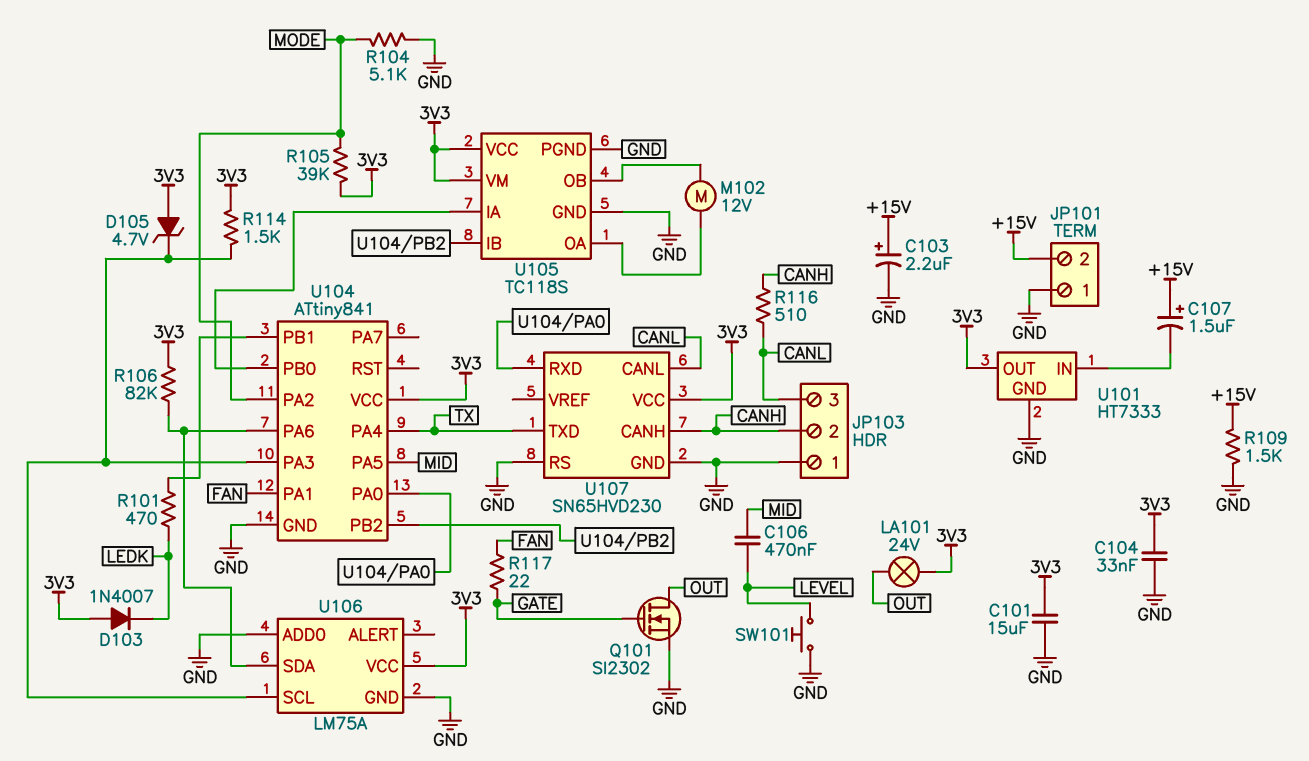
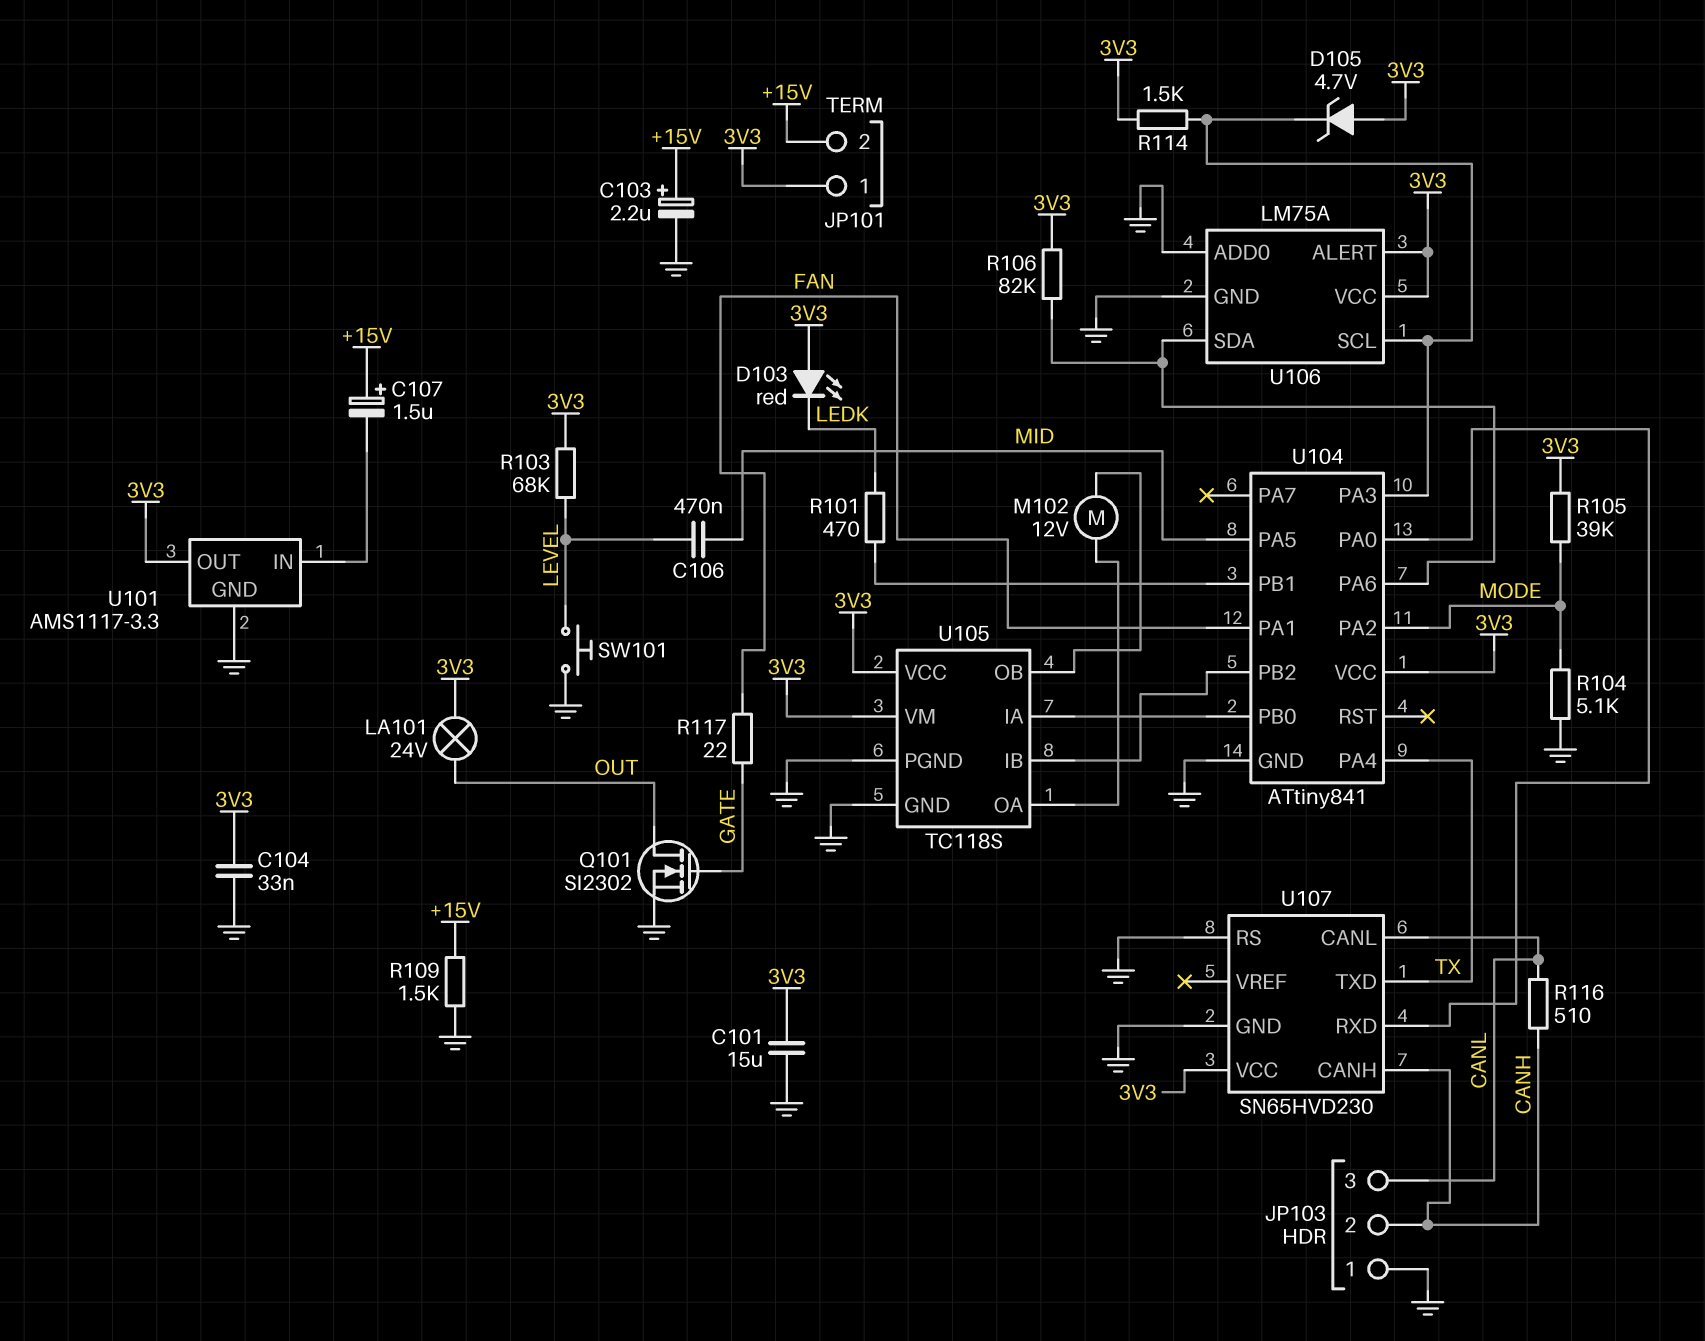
D103: diode 1N4007 (A 3V3, K LEDK) -> LED red (A 3V3, K LEDK)
JP101 pin 1: GND -> 3V3
R103: none -> 68k (3V3, LEVEL)
U101: HT7333 -> AMS1117-3.3
U106 pin ALERT: none -> 3V3

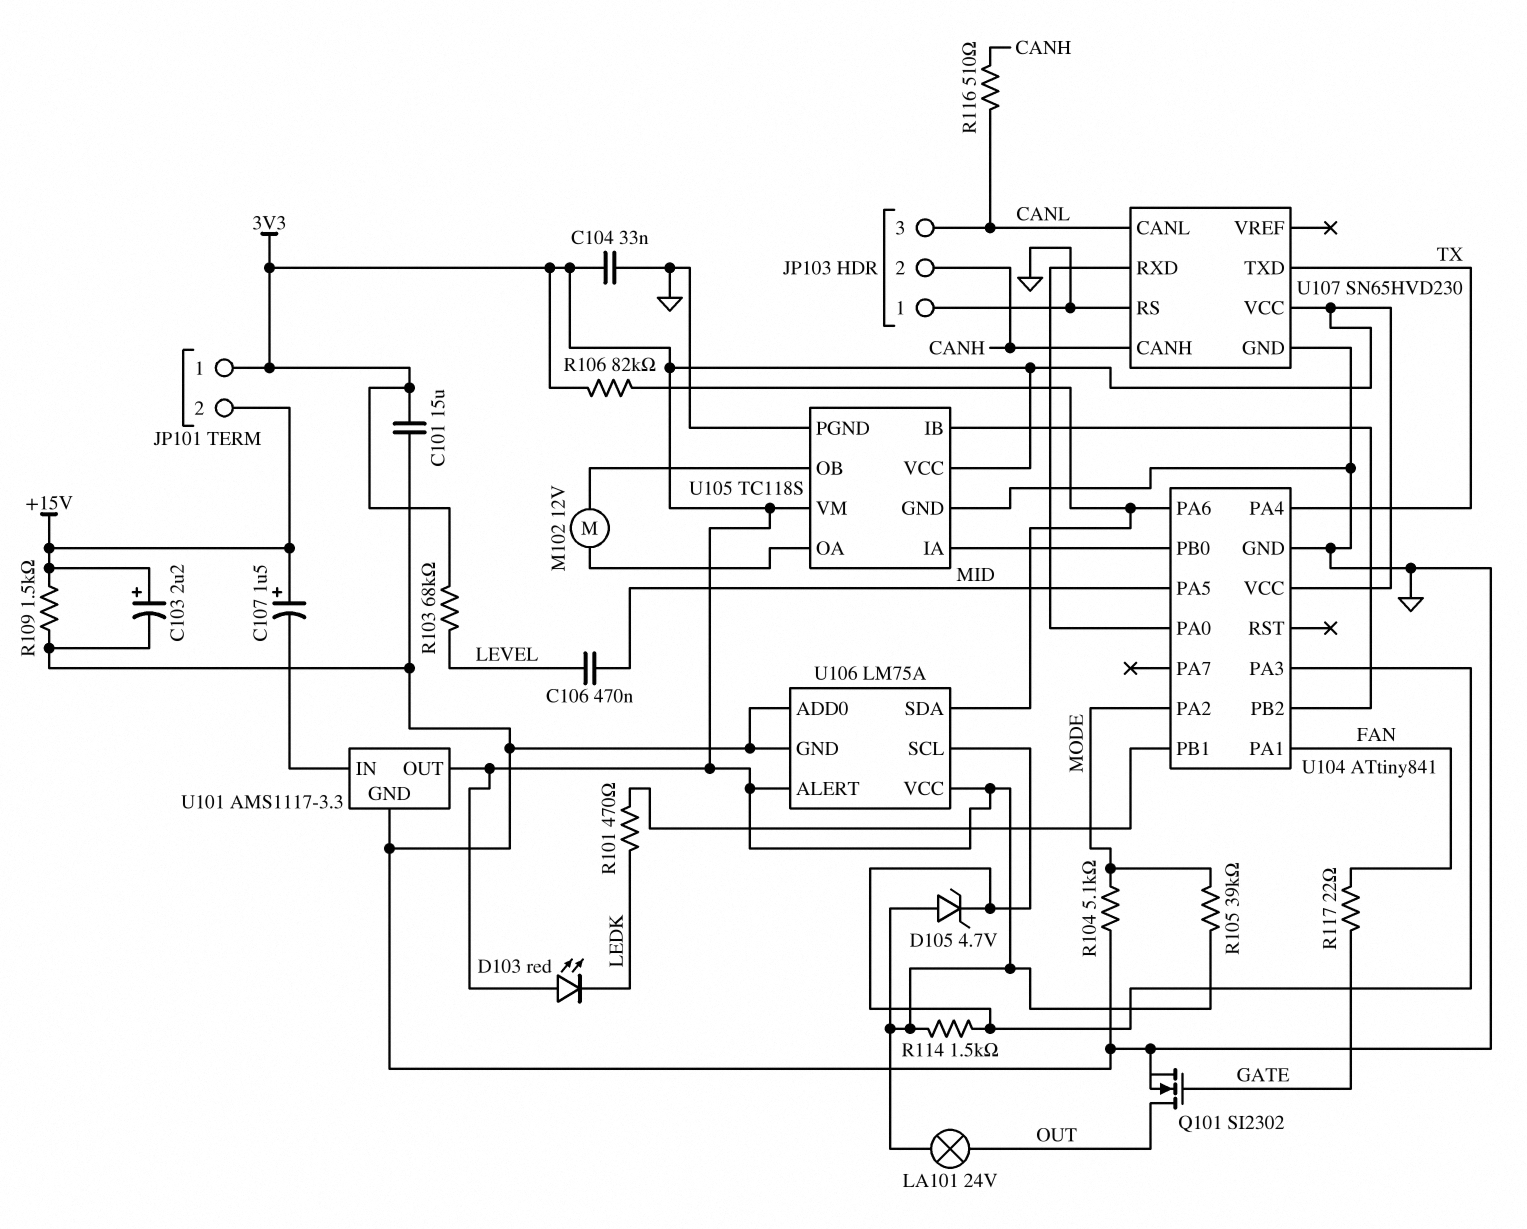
SW101: button (GND, LEVEL) -> none

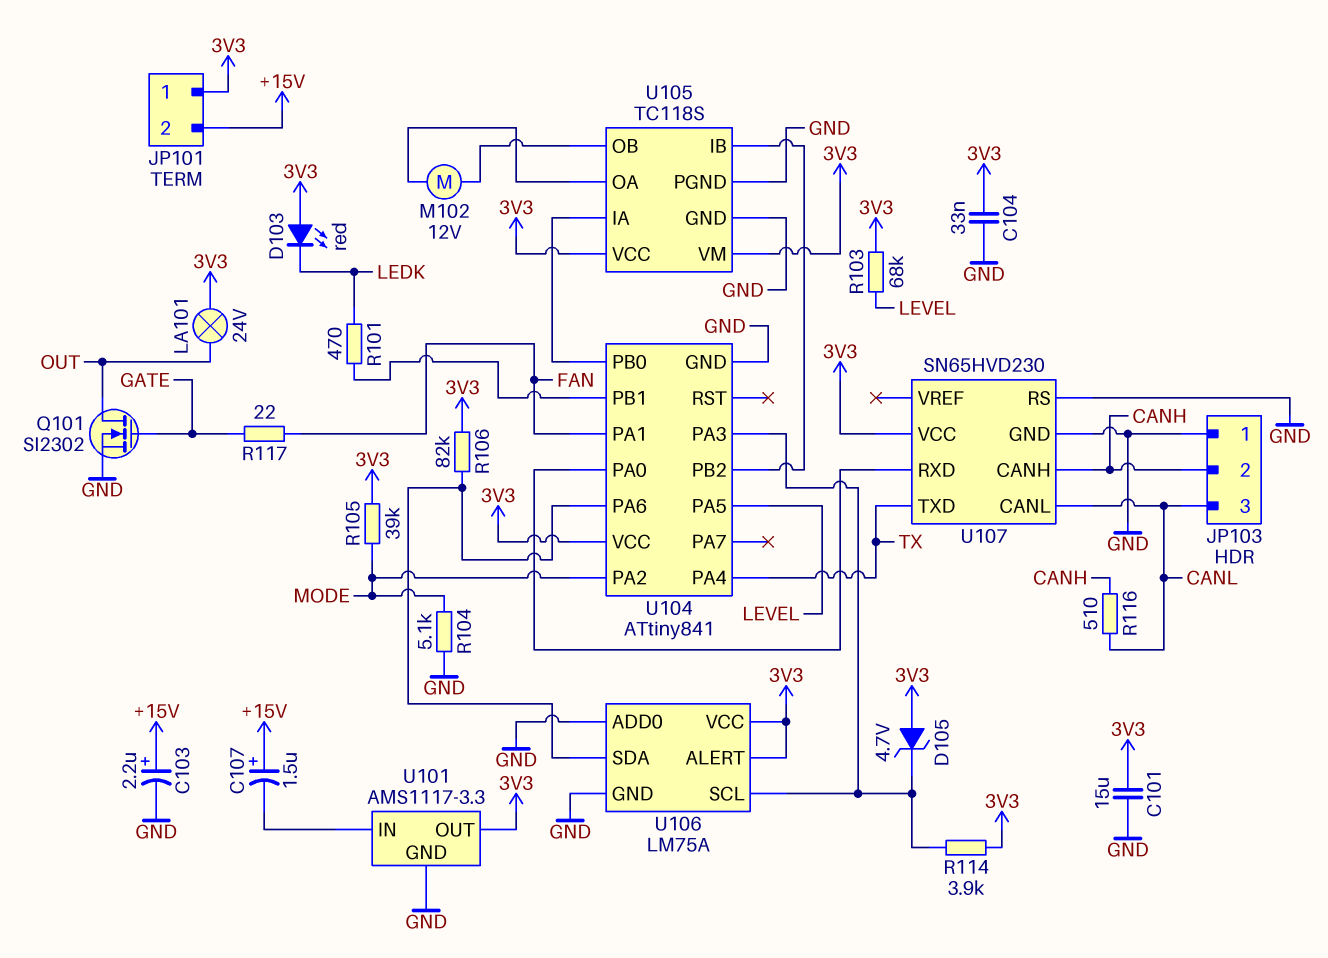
C106: 470nF (LEVEL, MID) -> none
R109: 1.5k (+15V, GND) -> none
R114: 1.5k (3V3, U104/PA3) -> 3.9k (3V3, U104/PA3)
U104 pin PA5: MID -> LEVEL

